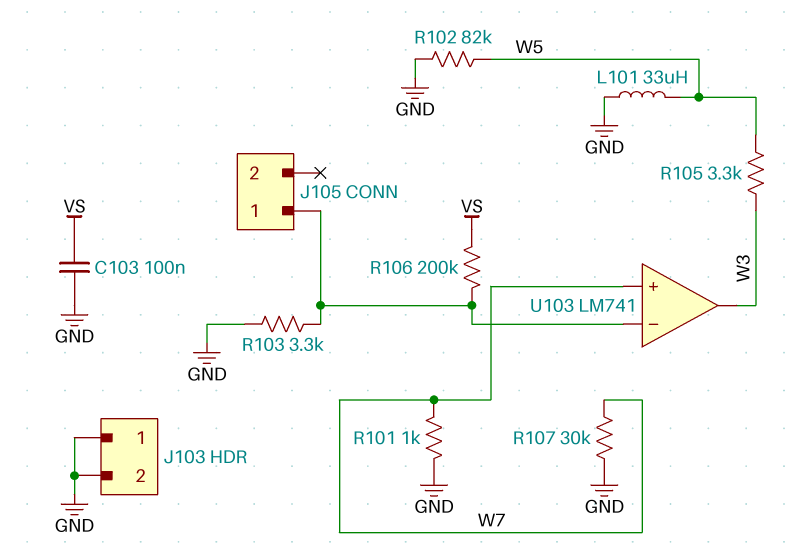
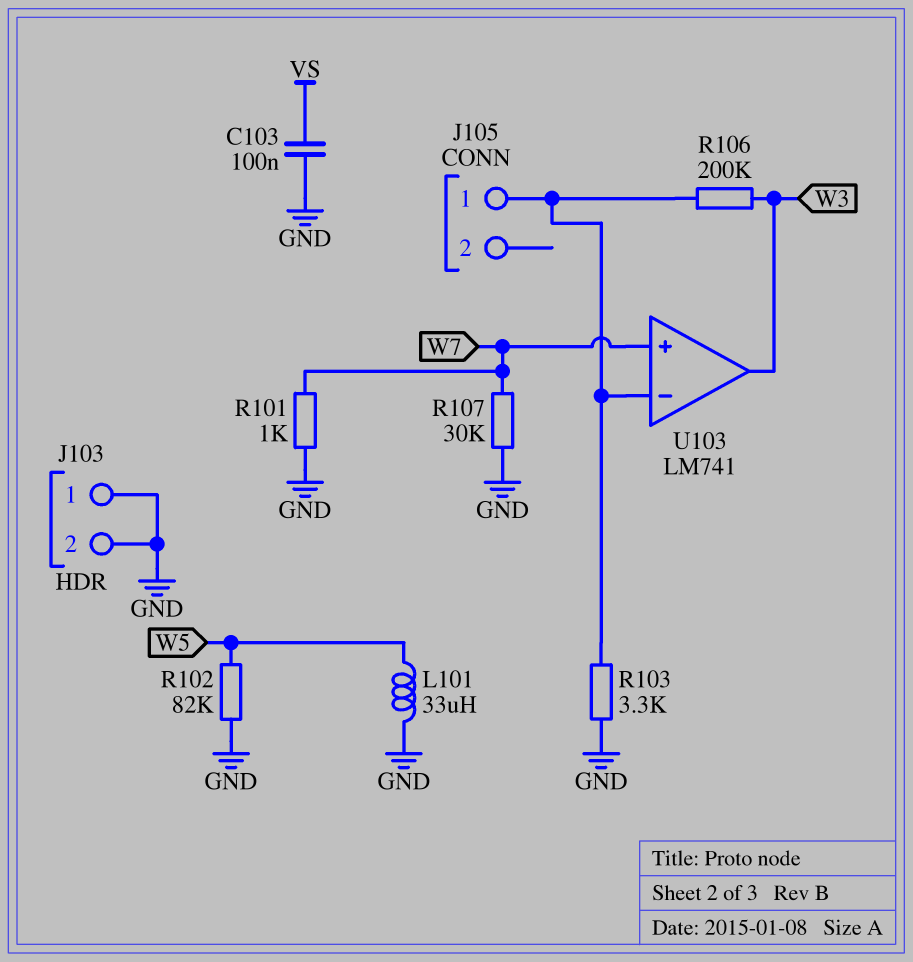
R105: 3.3k (W3, W5) -> none
R106: 200k (J105/1, VS) -> 200k (J105/1, W3)

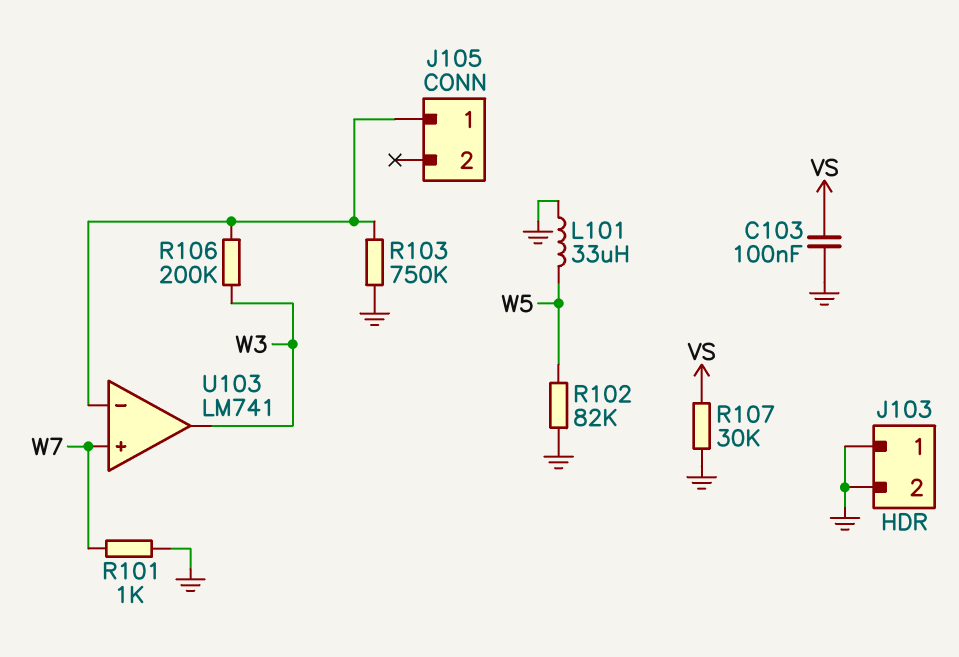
R103: 3.3k (GND, J105/1) -> 750k (GND, J105/1)
R107: 30k (GND, W7) -> 30k (GND, VS)

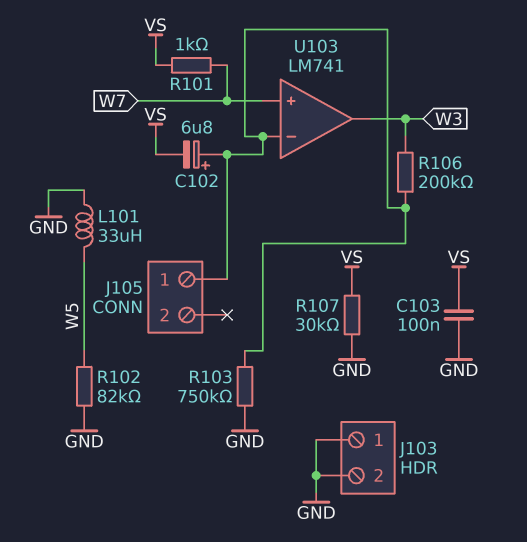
C102: none -> 6.8uF (plus J105/1, minus VS)
R101: 1k (GND, W7) -> 1k (VS, W7)

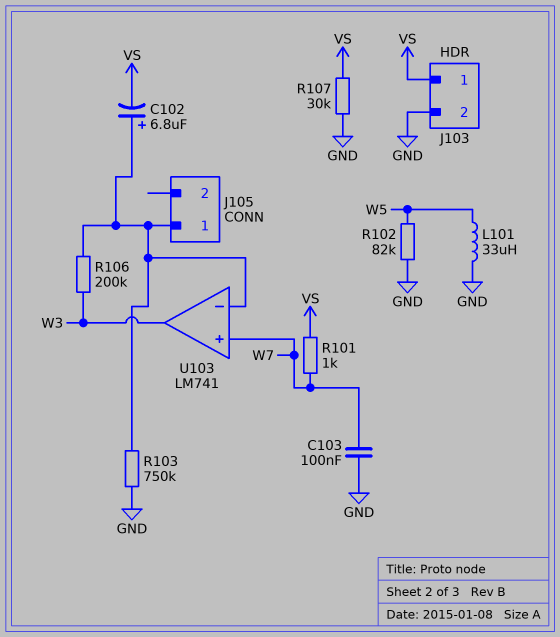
C103: 100nF (GND, VS) -> 100nF (GND, W7)
J103 pin 1: GND -> VS

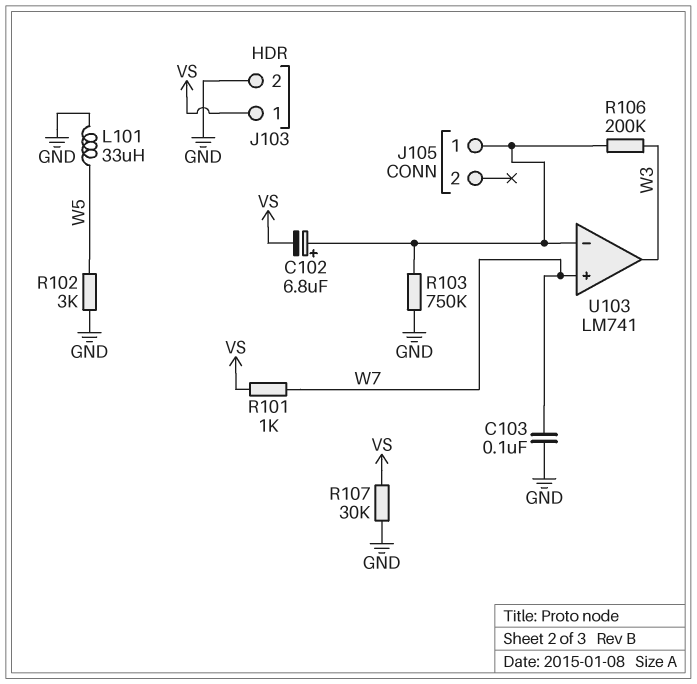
R102: 82k (GND, W5) -> 3k (GND, W5)

